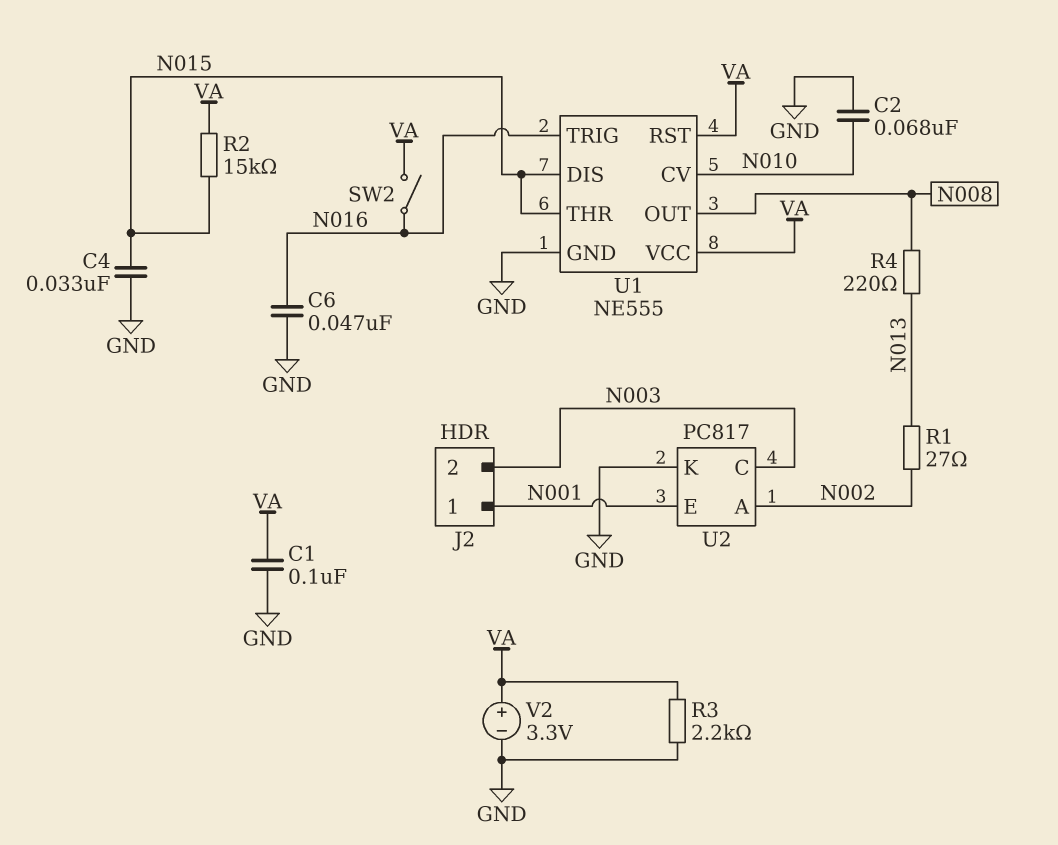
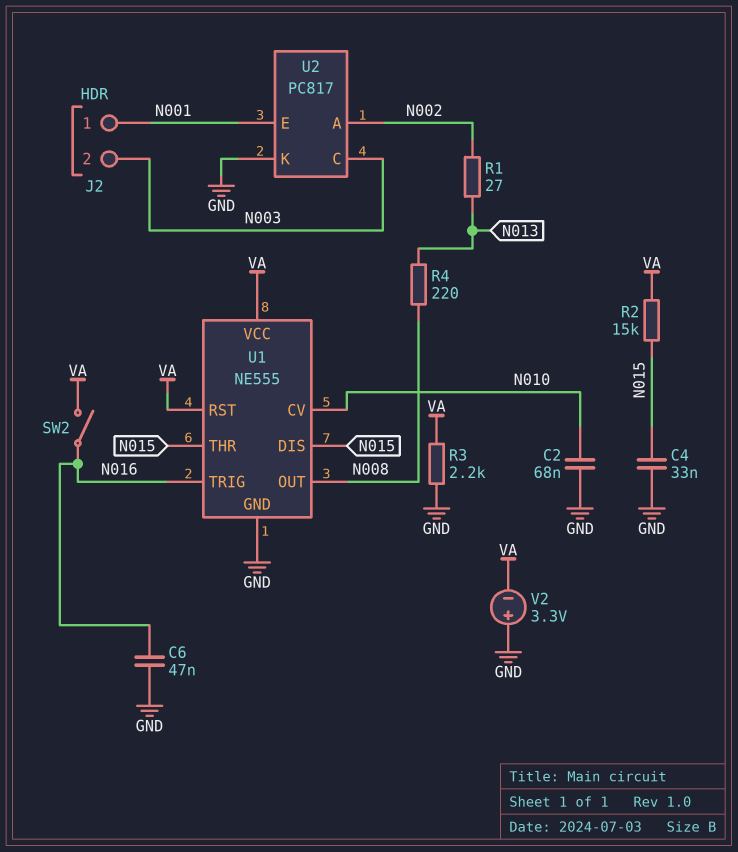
C1: 100nF (GND, VA) -> none
V2: 3.3V (plus VA, minus GND) -> 3.3V (plus GND, minus VA)

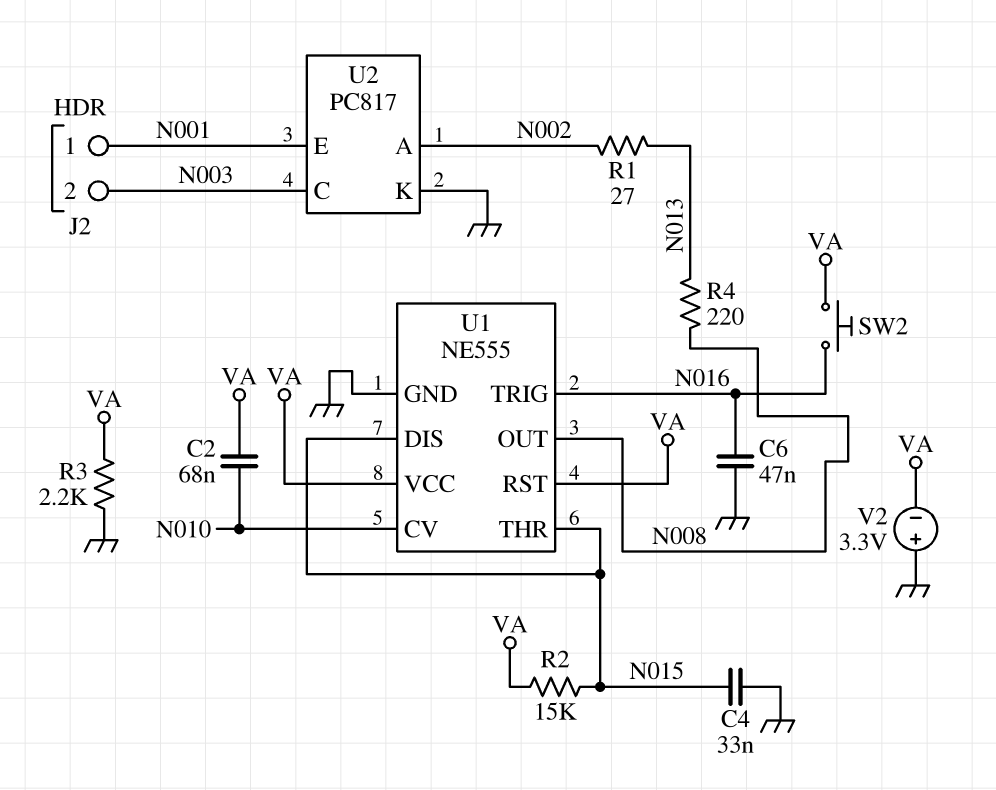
C2: 68nF (GND, N010) -> 68nF (N010, VA)
SW2: switch (N016, VA) -> button (N016, VA)

